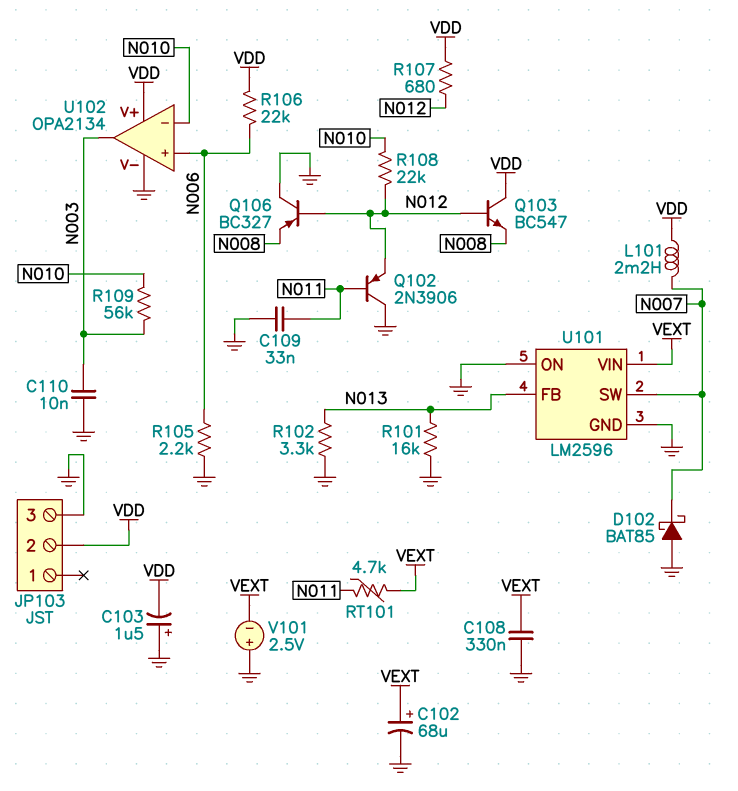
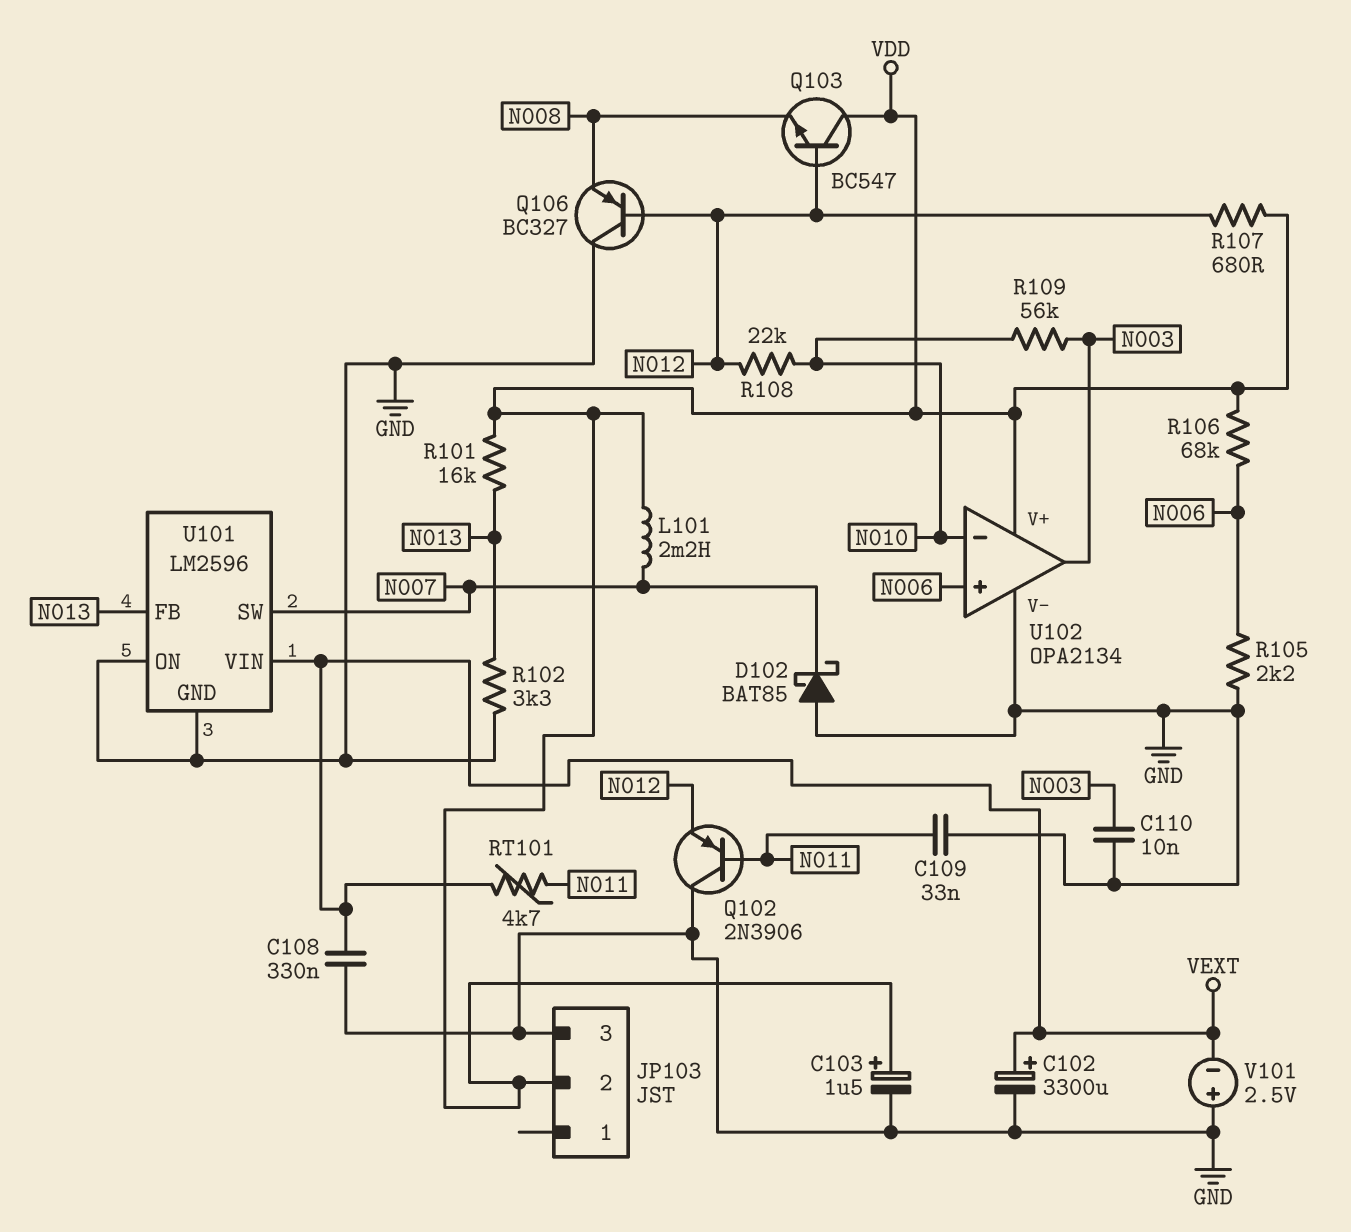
C102: 68uF (plus VEXT, minus GND) -> 3300uF (plus VEXT, minus GND)
C103: 1.5uF (plus GND, minus VDD) -> 1.5uF (plus VDD, minus GND)
R101: 16k (GND, N013) -> 16k (N013, VDD)
R106: 22k (N006, VDD) -> 68k (N006, VDD)

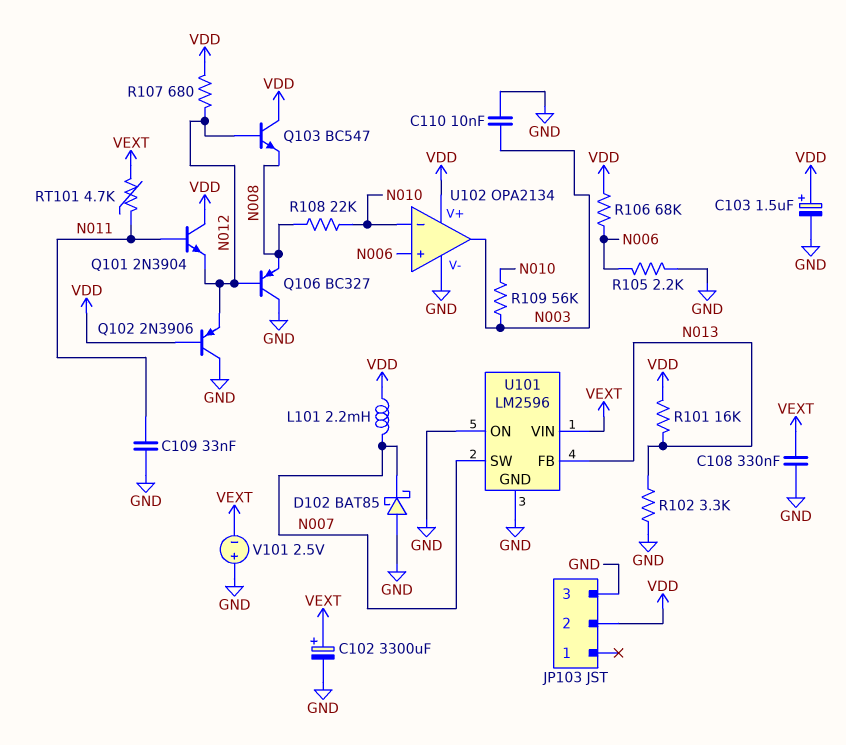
Q101: none -> NPN 2N3904 (B N011, C VDD, E N012)
Q102: PNP 2N3906 (B N011, C GND, E N012) -> PNP 2N3906 (B VDD, C GND, E N012)
R108: 22k (N010, N012) -> 22k (N008, N010)

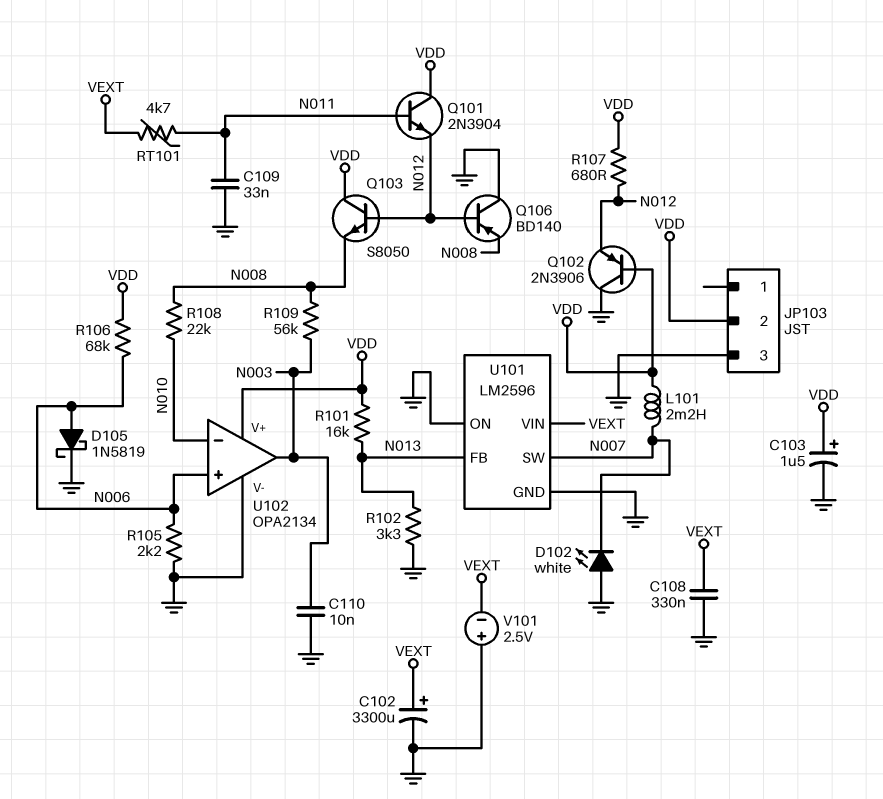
D102: schottky BAT85 (A GND, K N007) -> LED white (A GND, K N007)
D105: none -> schottky 1N5819 (A N006, K GND)
Q103: NPN BC547 (B N012, C VDD, E N008) -> NPN S8050 (B N012, C VDD, E N008)
Q106: PNP BC327 (B N012, C GND, E N008) -> PNP BD140 (B N012, C GND, E N008)
R109: 56k (N003, N010) -> 56k (N003, N008)

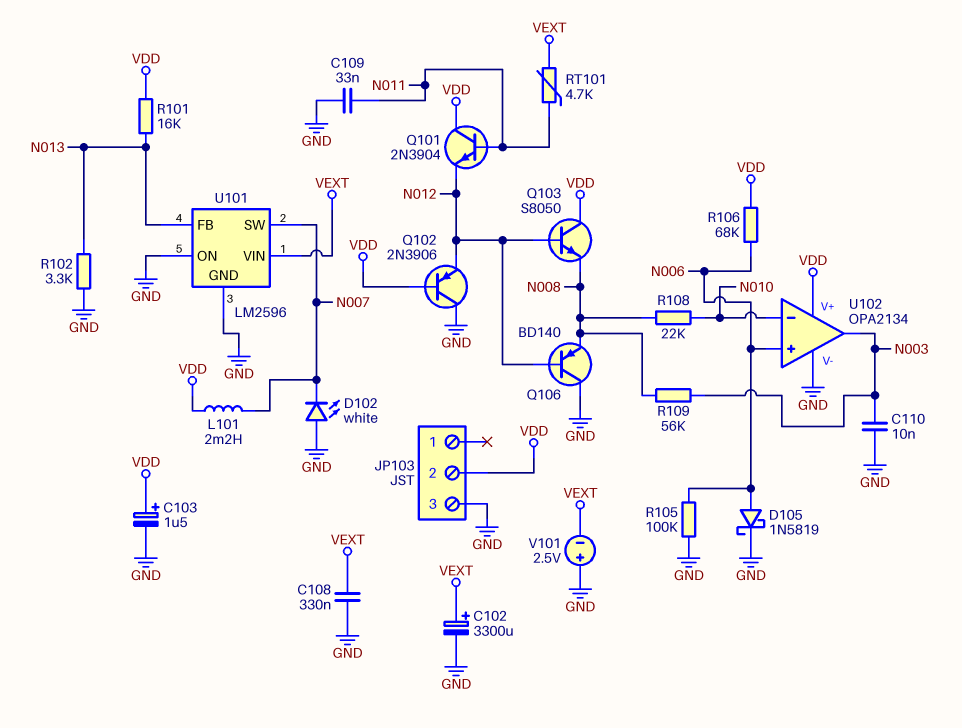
R105: 2.2k (GND, N006) -> 100k (GND, N006)
R107: 680 (N012, VDD) -> none

